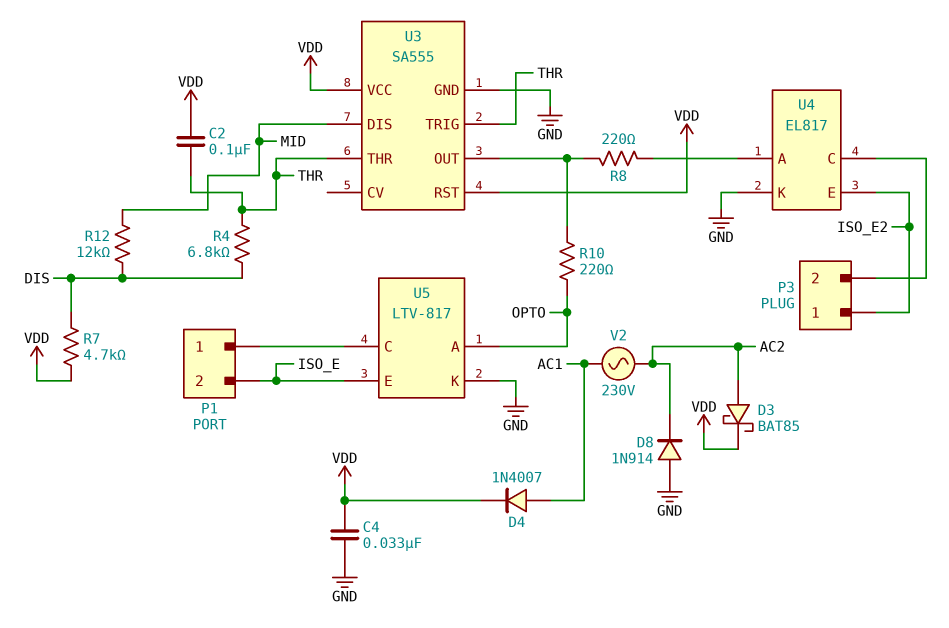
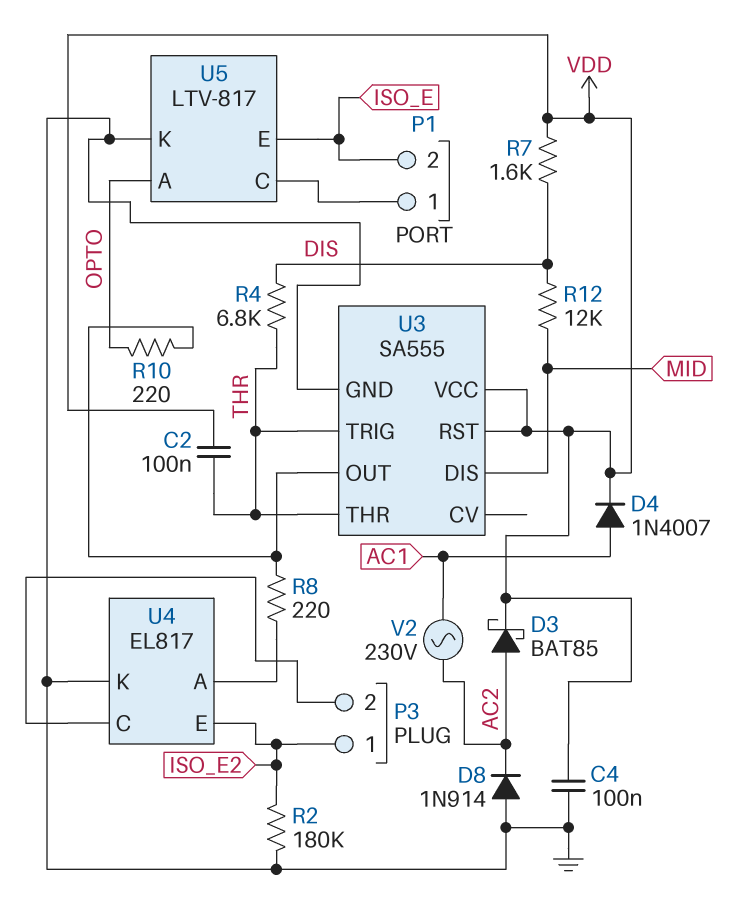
C4: 33nF (GND, VDD) -> 100nF (GND, VDD)
R2: none -> 180k (GND, ISO_E2)
R7: 4.7k (DIS, VDD) -> 1.6k (DIS, VDD)

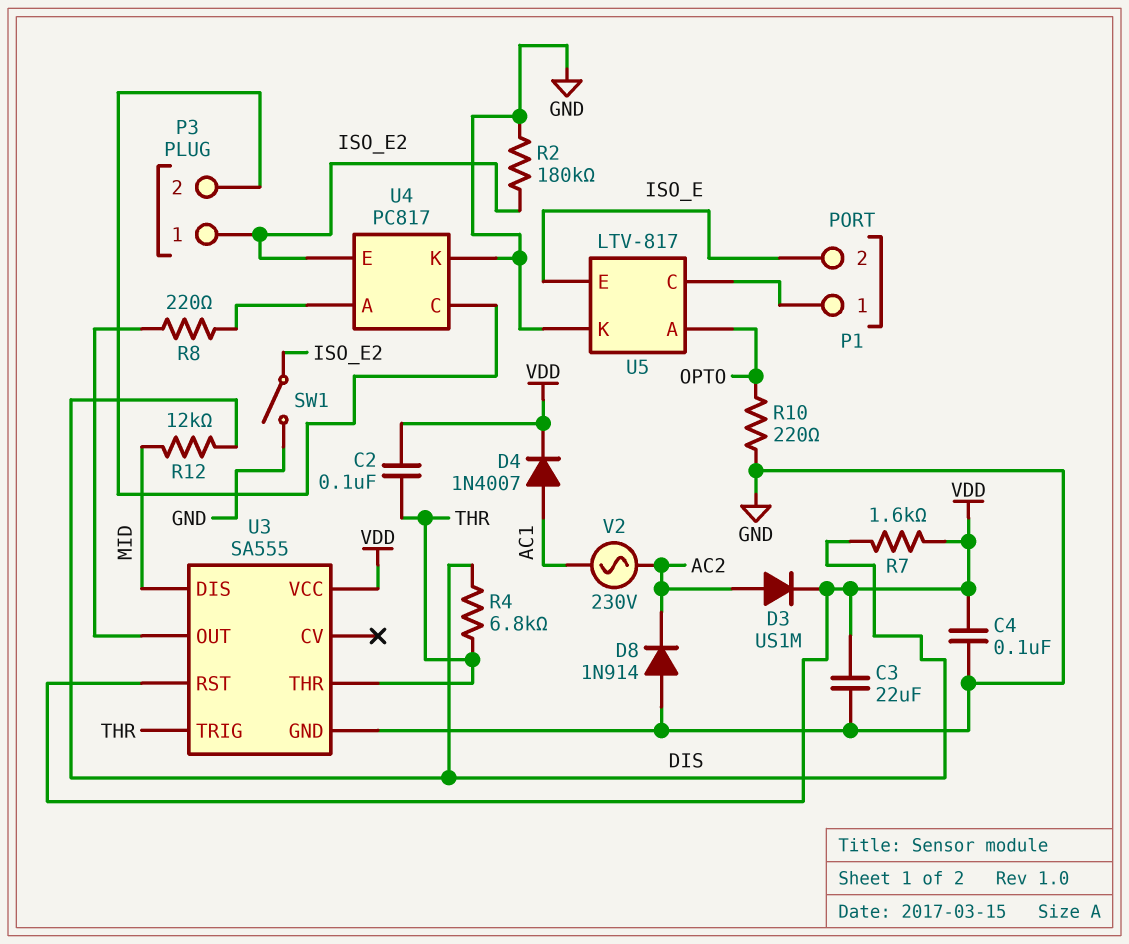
C3: none -> 22uF (GND, VDD)
D3: schottky BAT85 (A AC2, K VDD) -> diode US1M (A AC2, K VDD)
R10: 220 (OPTO, U3/OUT) -> 220 (GND, OPTO)
SW1: none -> switch (GND, ISO_E2)
U4: EL817 -> PC817

